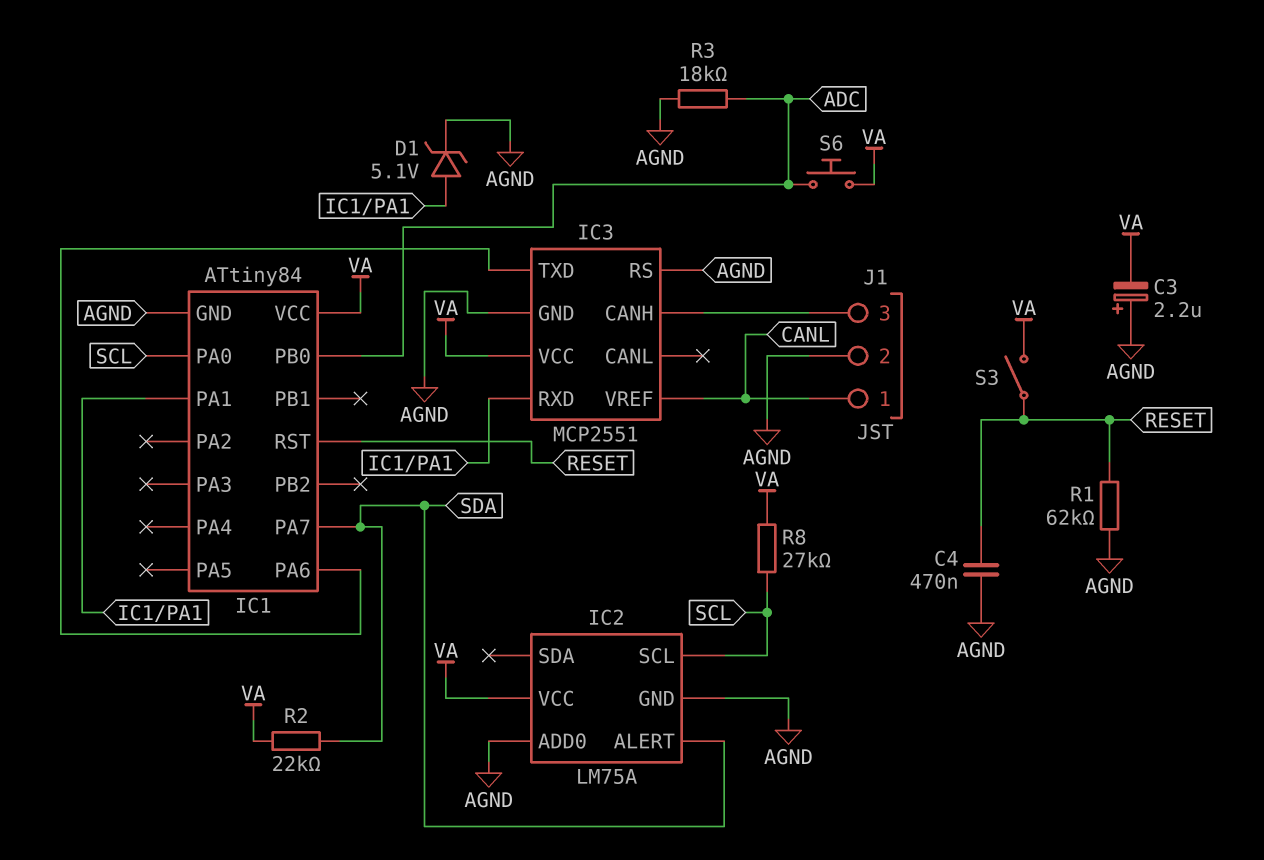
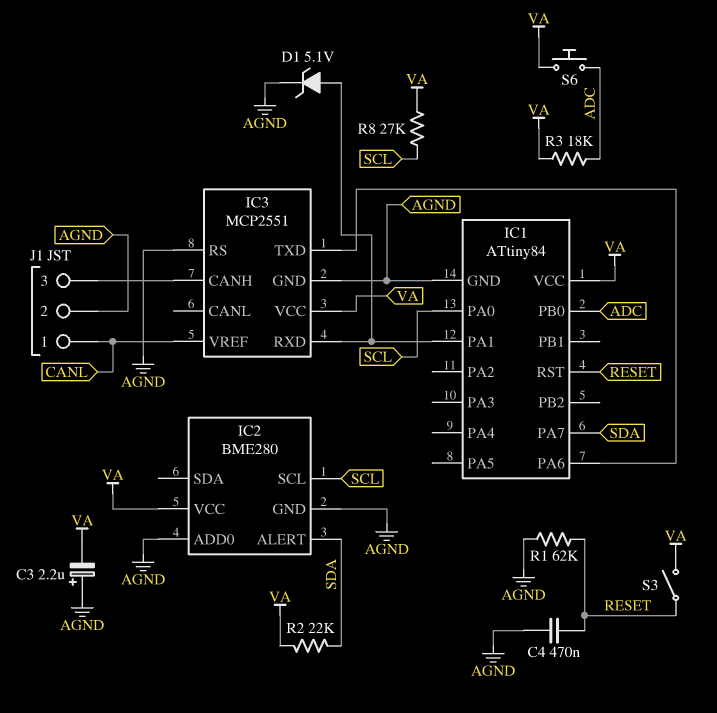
IC2: LM75A -> BME280
R3: 18k (ADC, AGND) -> 18k (ADC, VA)

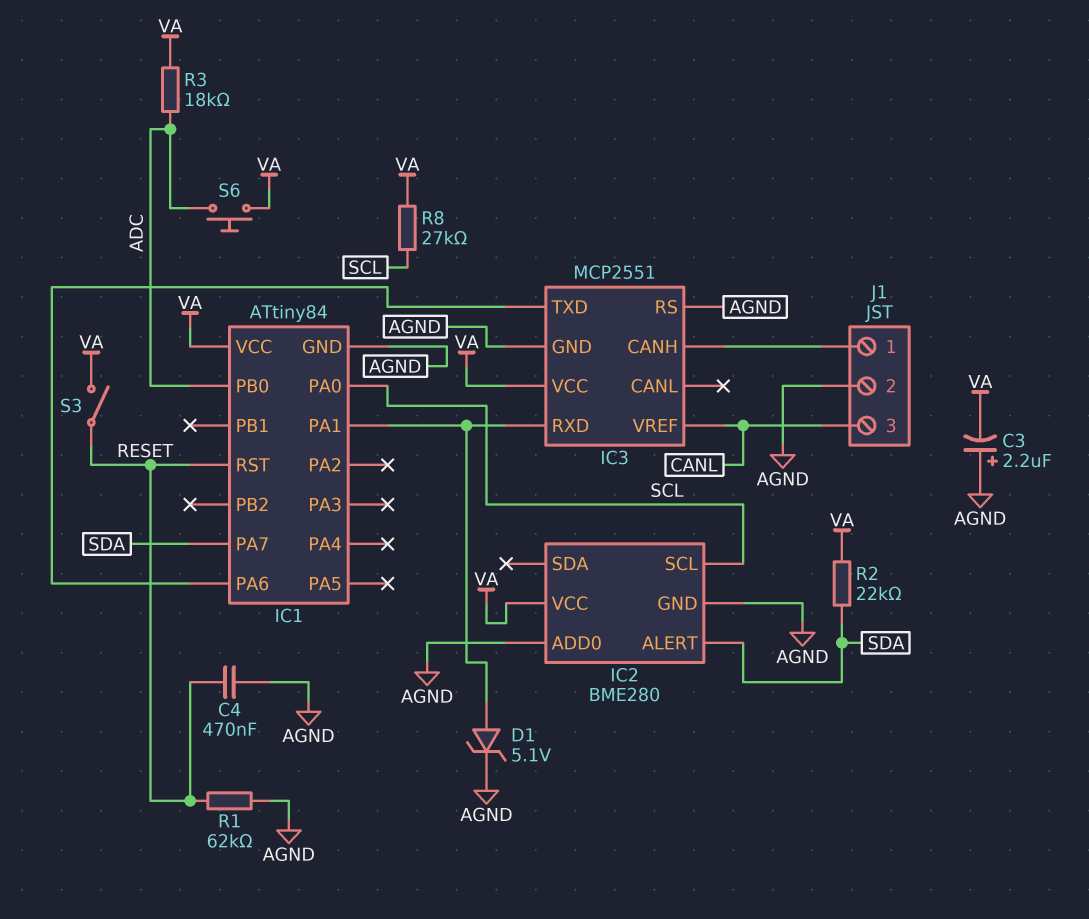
J1 pin 1: CANL -> IC3/CANH
J1 pin 3: IC3/CANH -> CANL

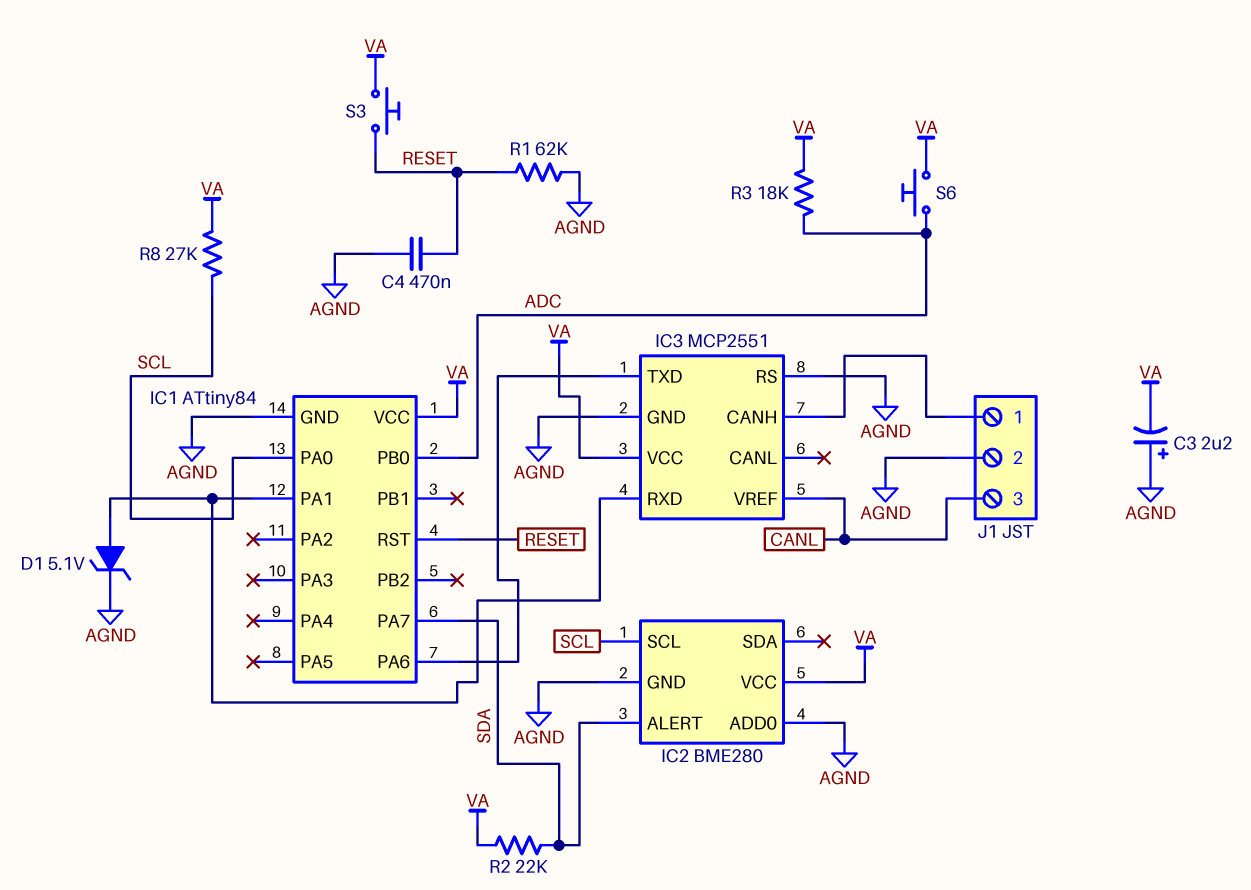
S3: switch (RESET, VA) -> button (RESET, VA)

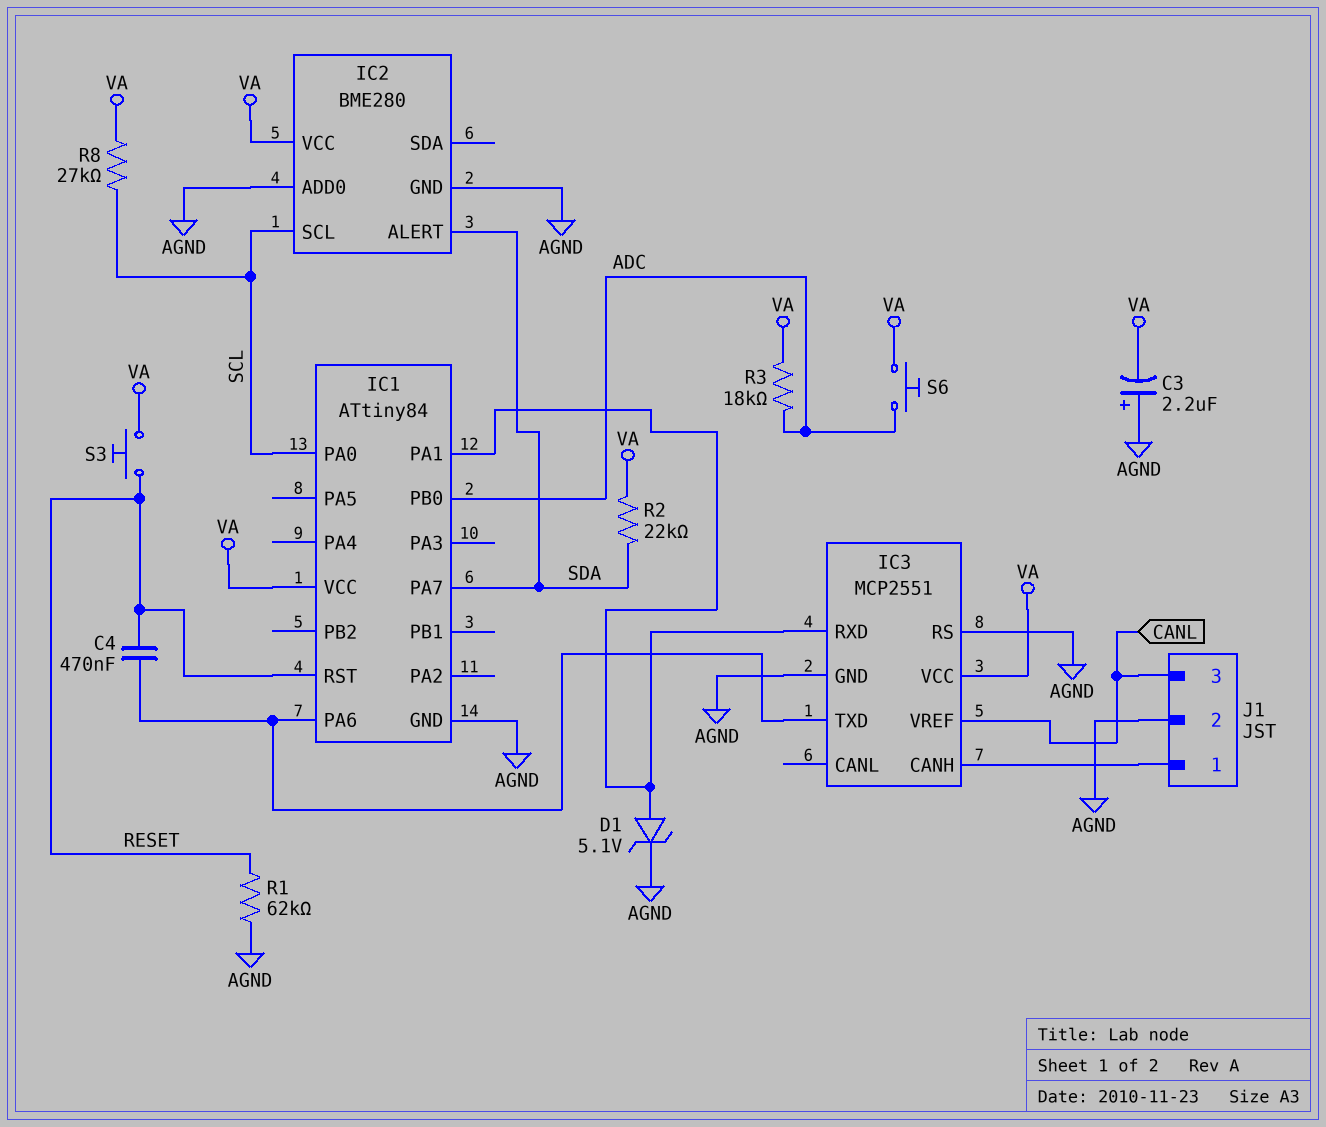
C4: 470nF (AGND, RESET) -> 470nF (IC1/PA6, RESET)

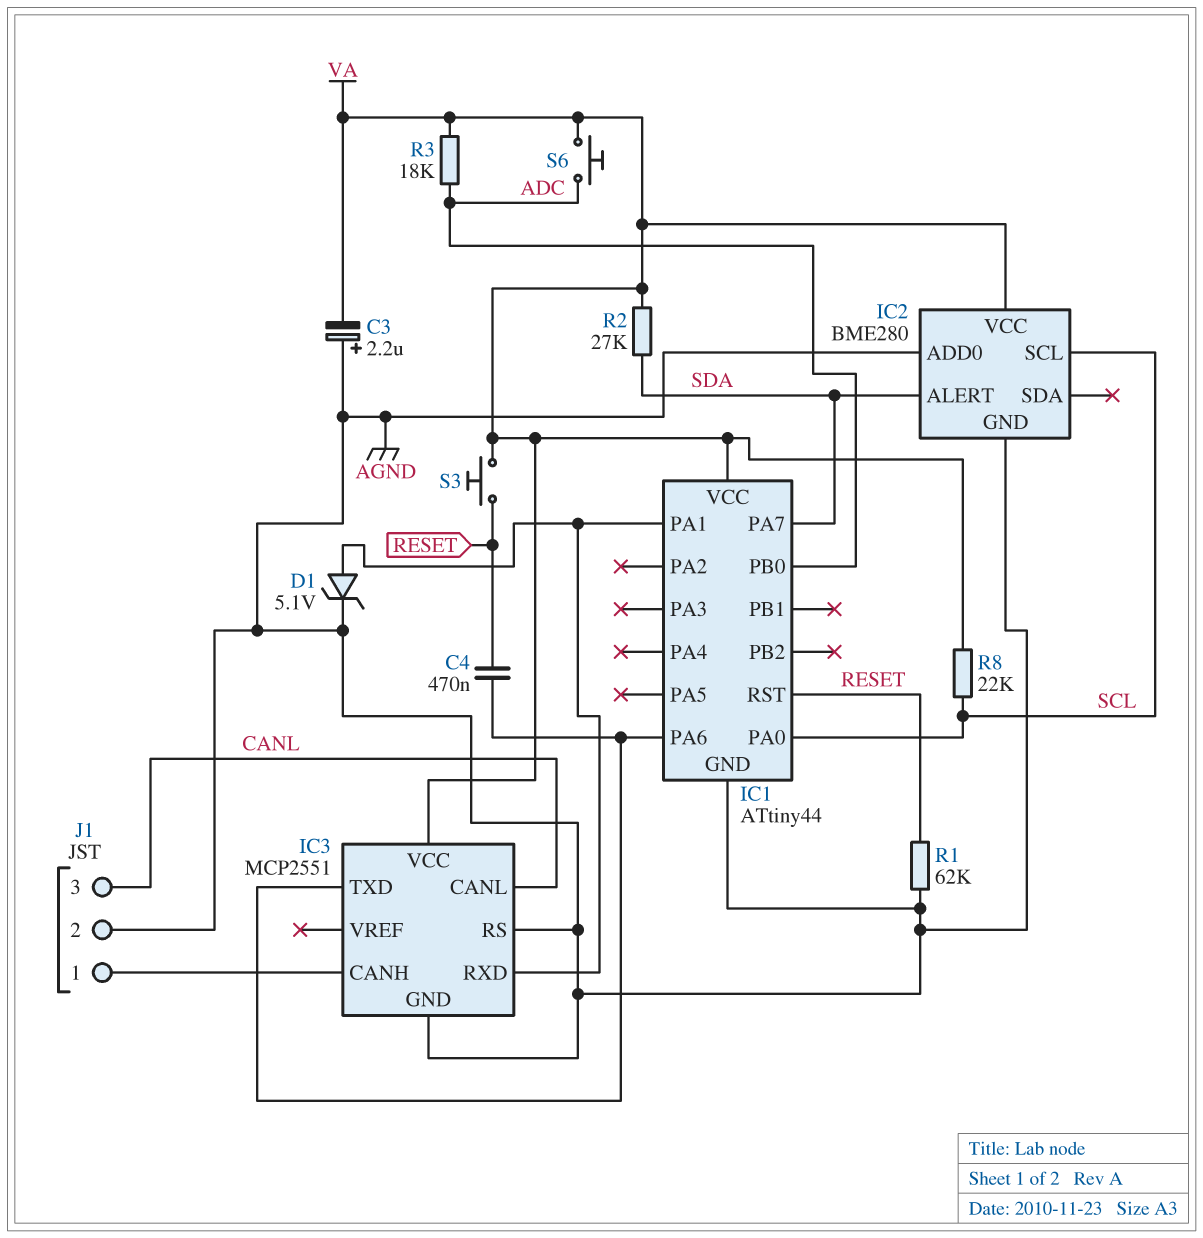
IC1: ATtiny84 -> ATtiny44
IC3 pin CANL: none -> CANL
IC3 pin VREF: CANL -> none
R2: 22k (SDA, VA) -> 27k (SDA, VA)
R8: 27k (SCL, VA) -> 22k (SCL, VA)

